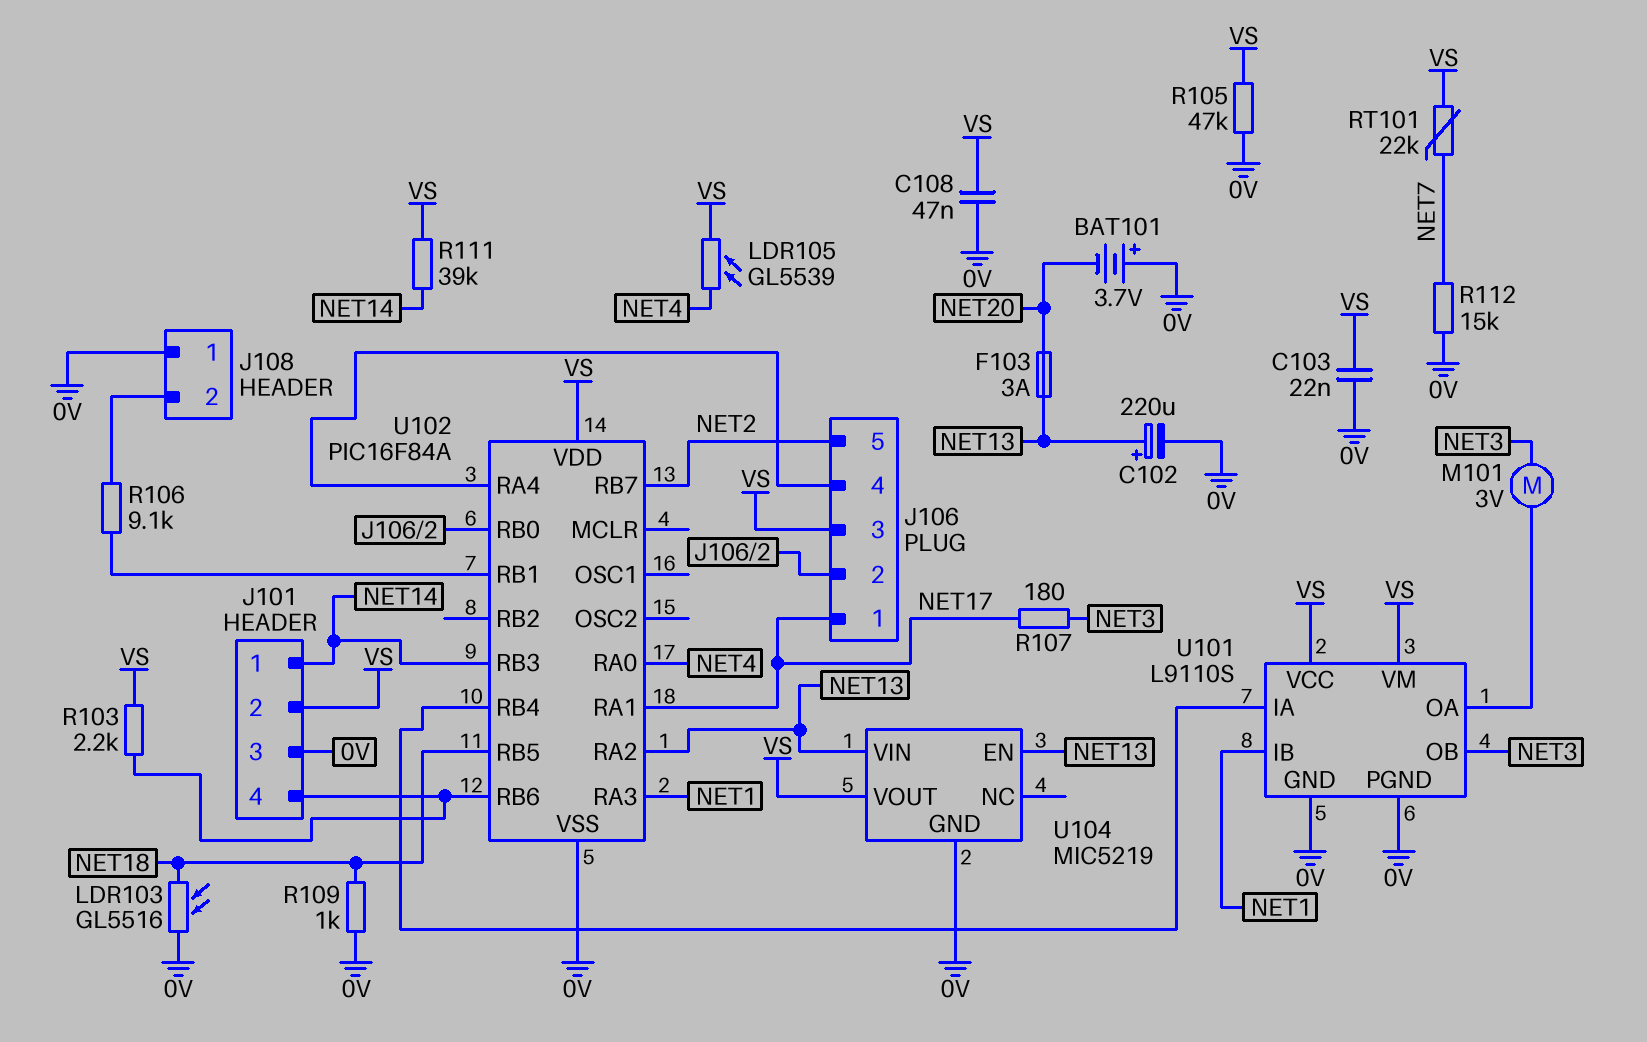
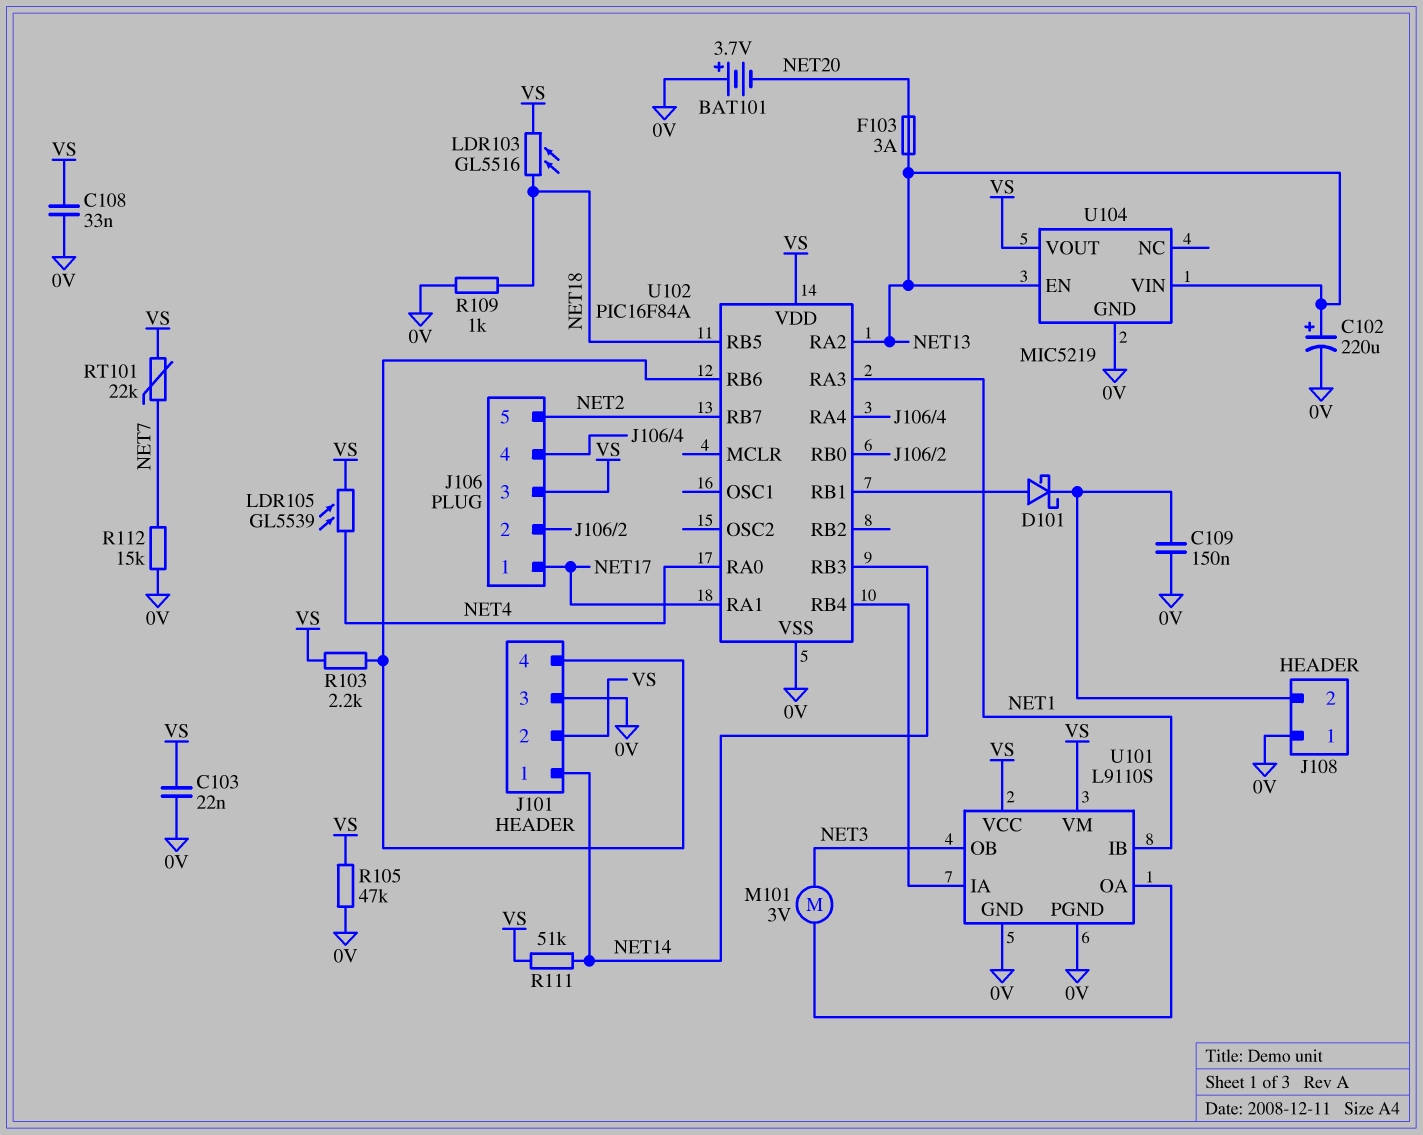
C108: 47nF (0V, VS) -> 33nF (0V, VS)
C109: none -> 150nF (0V, J108/2)
D101: none -> schottky (A U102/RB1, K J108/2)
LDR103: GL5516 (0V, NET18) -> GL5516 (NET18, VS)
R106: 9.1k (J108/2, U102/RB1) -> none
R107: 180 (NET3, NET17) -> none
R111: 39k (NET14, VS) -> 51k (NET14, VS)

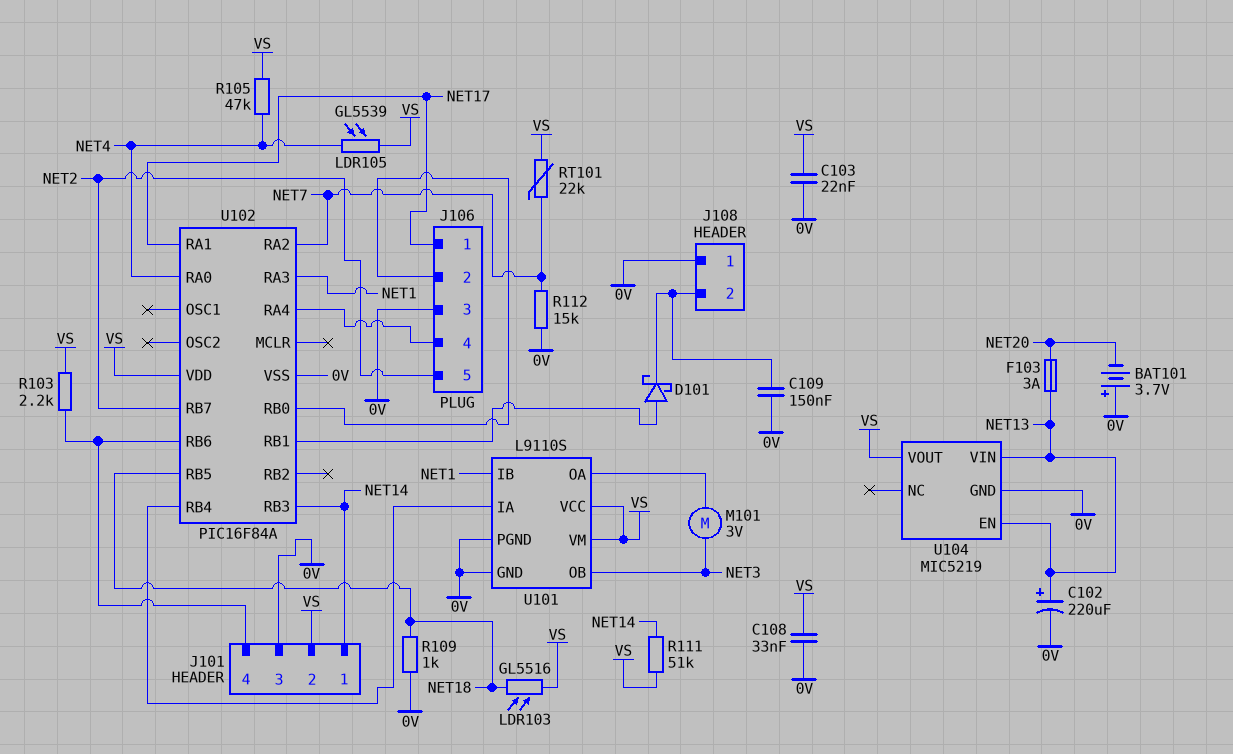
J106 pin 3: VS -> 0V
R105: 47k (0V, VS) -> 47k (NET4, VS)
U102 pin RA2: NET13 -> NET7

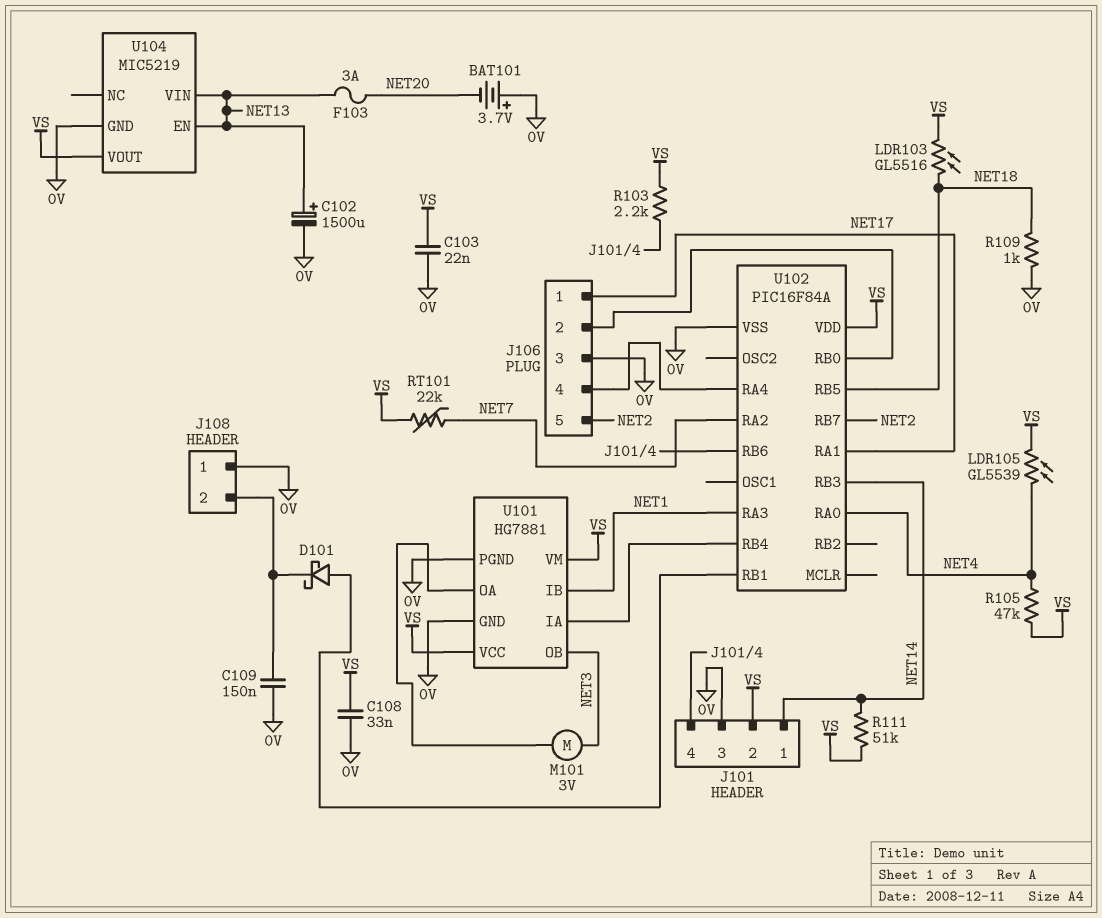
C102: 220uF (plus NET13, minus 0V) -> 1500uF (plus NET13, minus 0V)
R112: 15k (0V, NET7) -> none
U101: L9110S -> HG7881

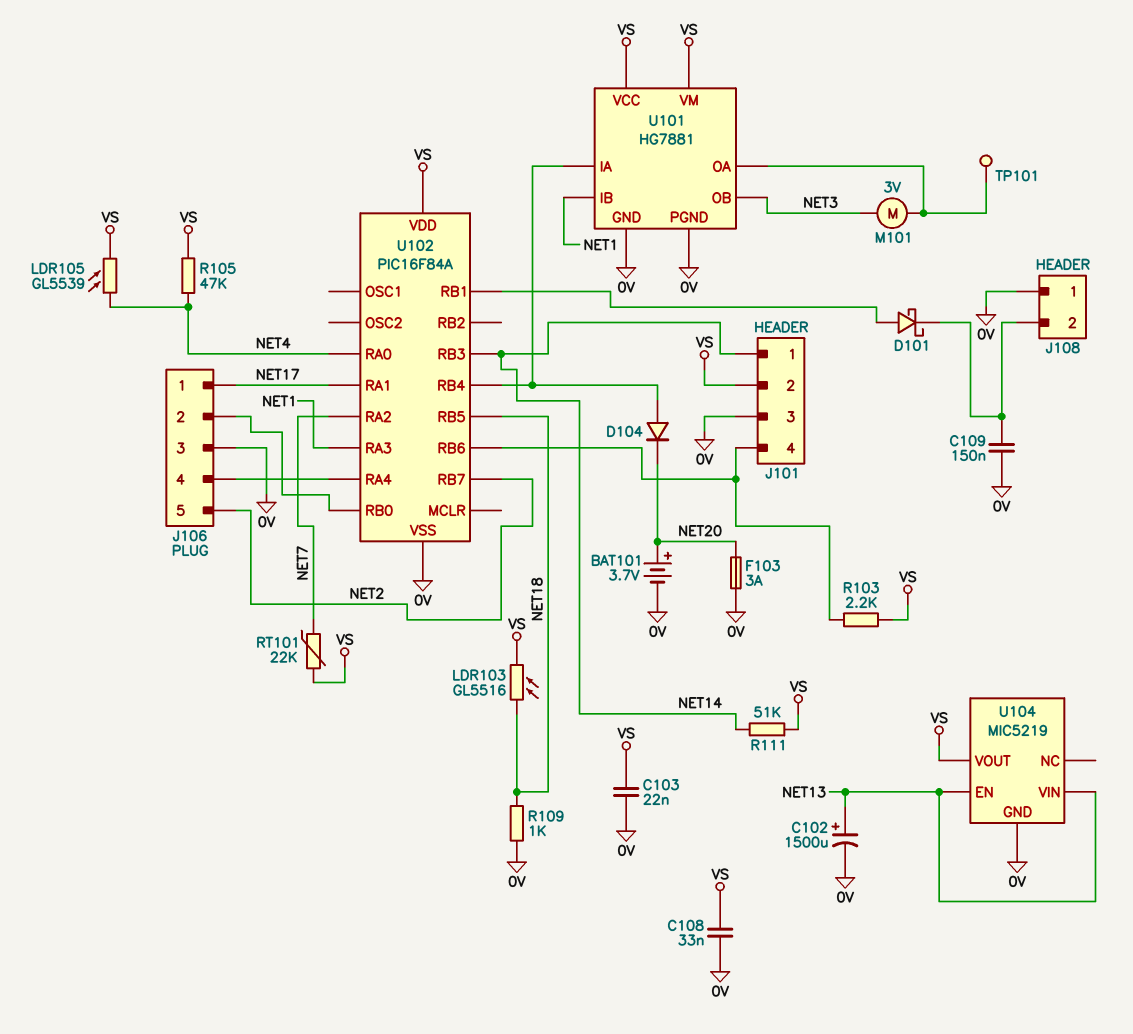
BAT101: 3.7V (plus 0V, minus NET20) -> 3.7V (plus NET20, minus 0V)
D104: none -> diode (A U101/IA, K NET20)
F103: 3A (NET13, NET20) -> 3A (0V, NET20)
TP101: none -> test point (U101/OA)

